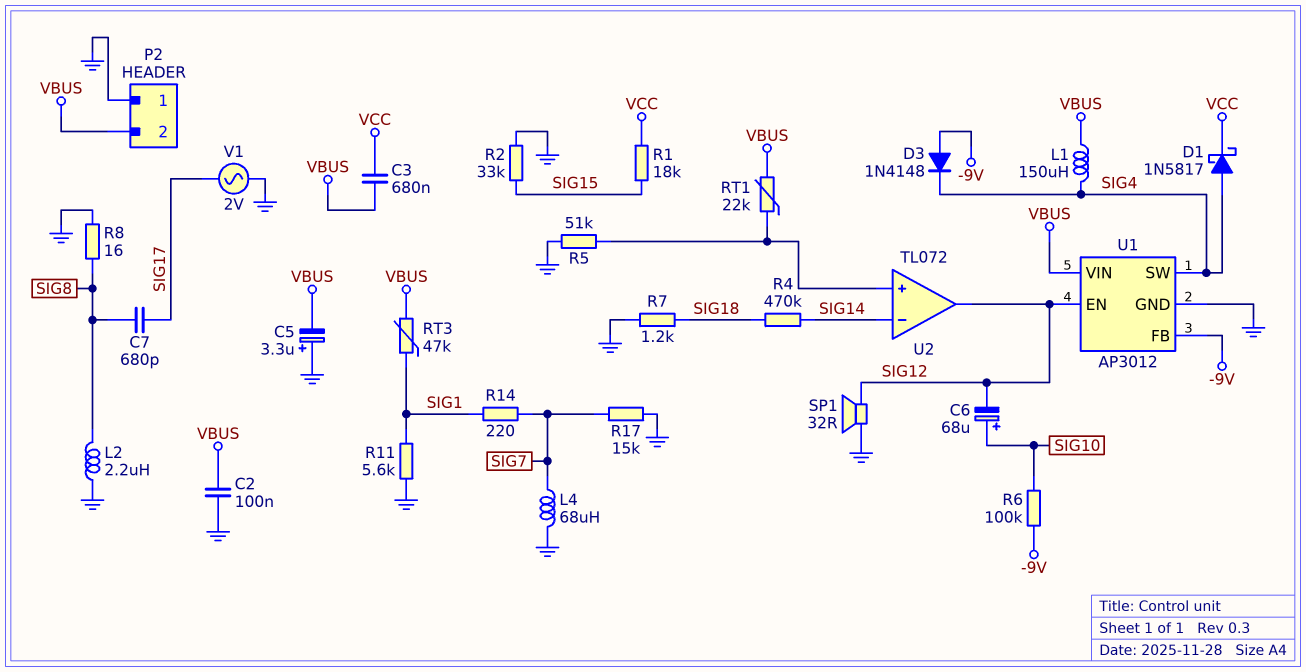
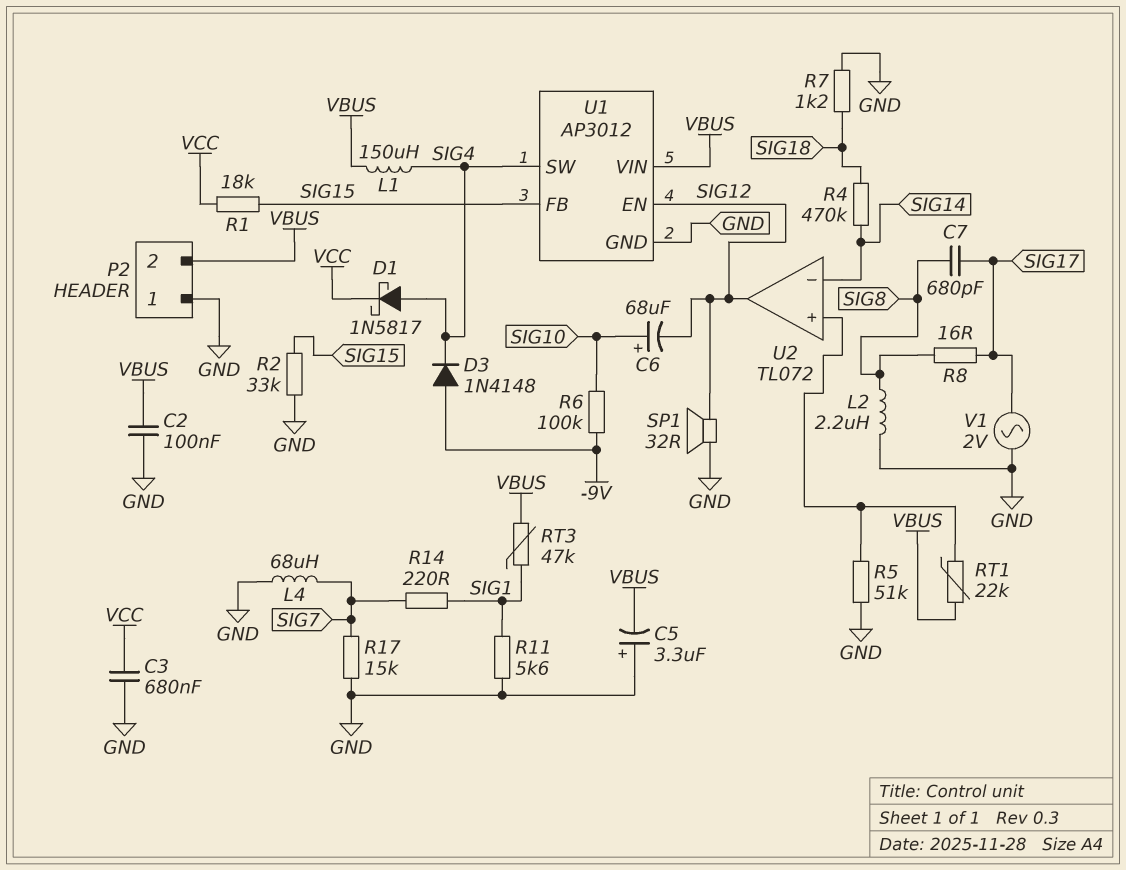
C3: 680nF (VBUS, VCC) -> 680nF (GND, VCC)
R8: 16 (GND, SIG8) -> 16 (SIG8, SIG17)
U1 pin FB: -9V -> SIG15

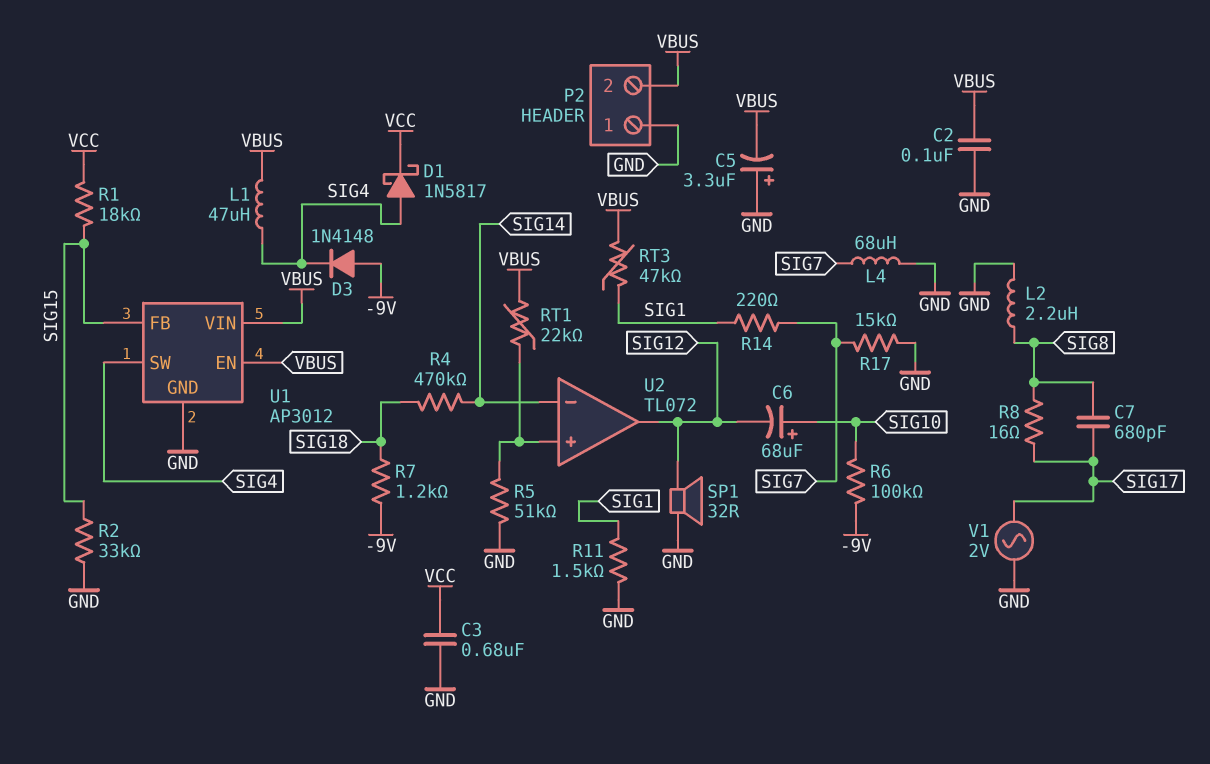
L1: 150uH (SIG4, VBUS) -> 47uH (SIG4, VBUS)
R7: 1.2k (GND, SIG18) -> 1.2k (-9V, SIG18)
R11: 5.6k (GND, SIG1) -> 1.5k (GND, SIG1)
U1 pin EN: SIG12 -> VBUS

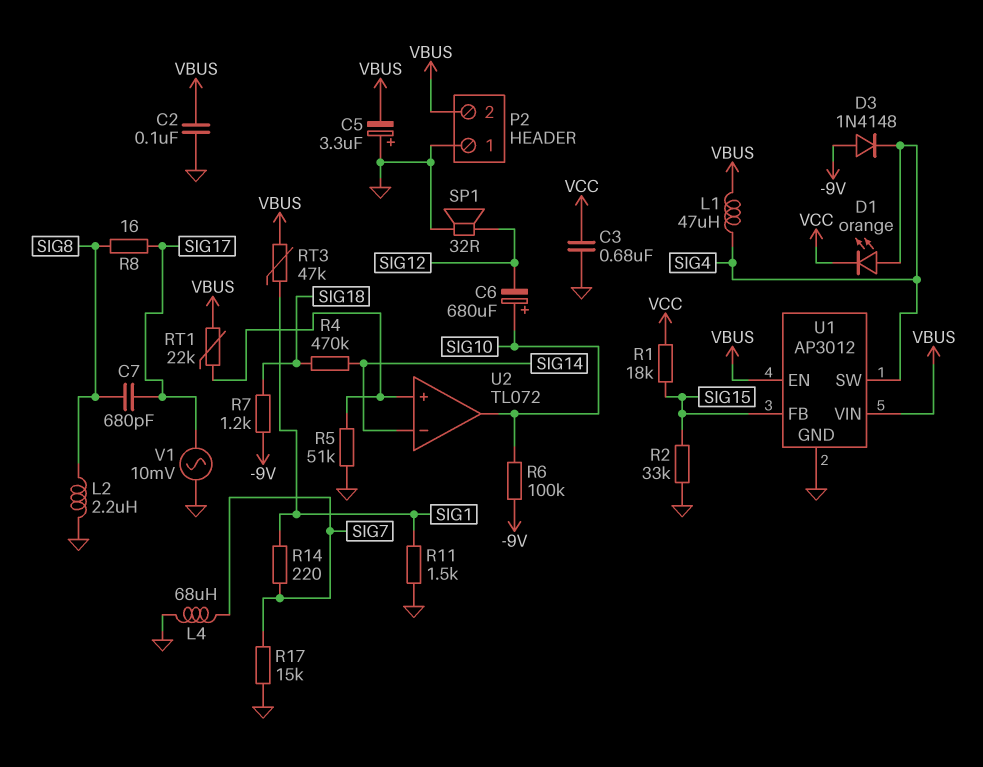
C6: 68uF (plus SIG10, minus SIG12) -> 680uF (plus SIG10, minus SIG12)
D1: schottky 1N5817 (A SIG4, K VCC) -> LED orange (A SIG4, K VCC)
U2 pin out: SIG12 -> SIG10
V1: AC 2V (GND, SIG17) -> AC 10mV (GND, SIG17)

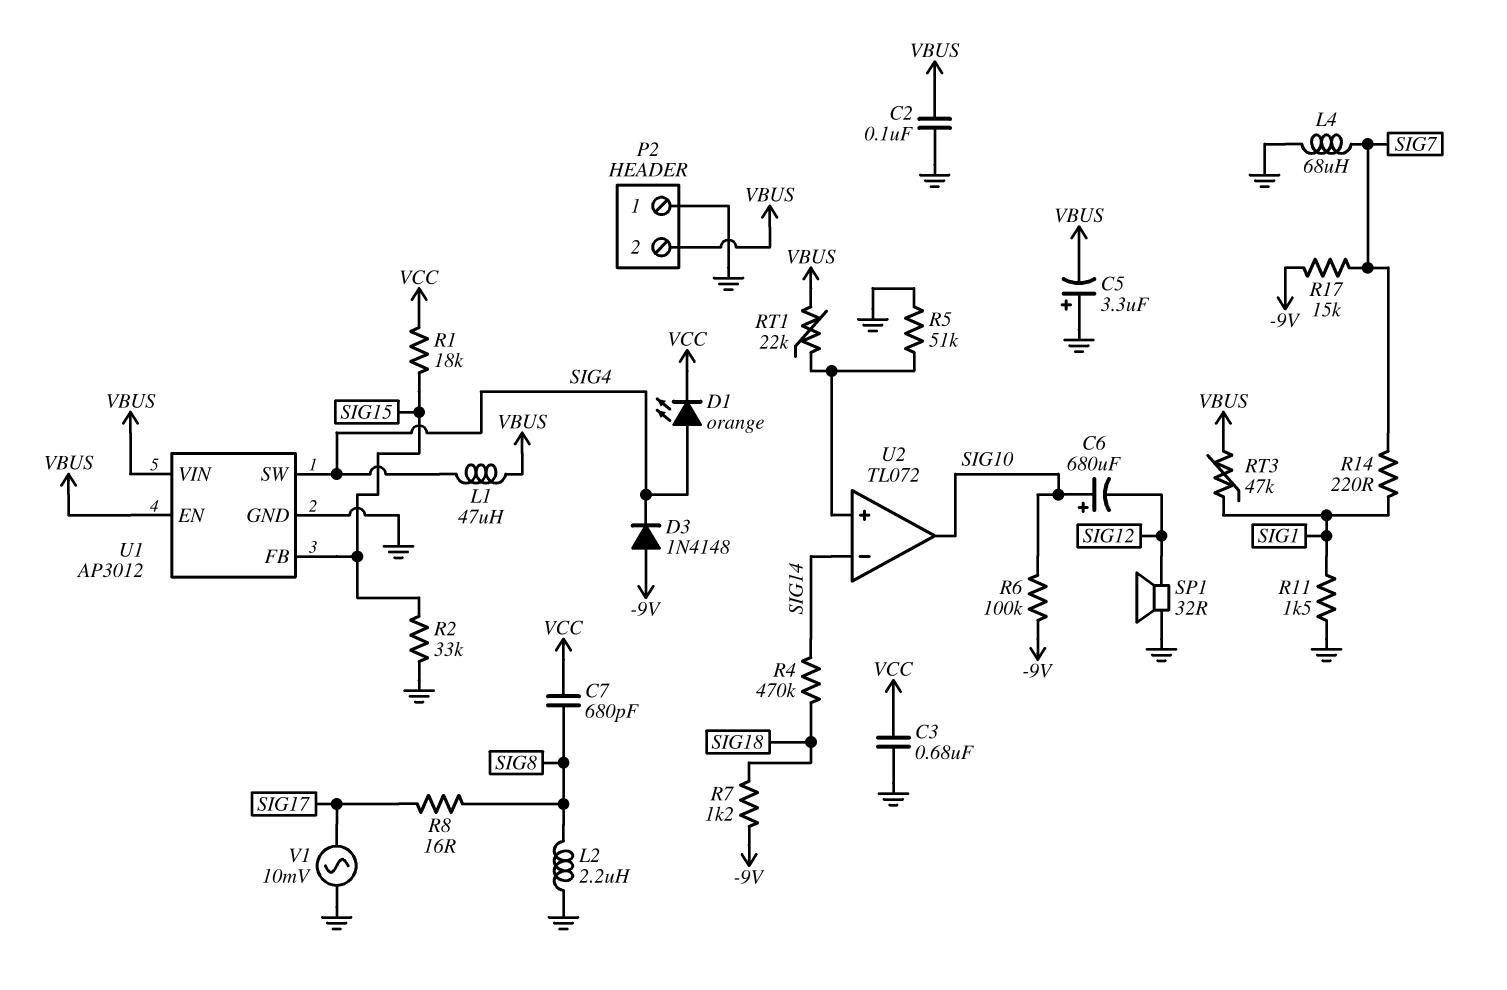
C7: 680pF (SIG8, SIG17) -> 680pF (SIG8, VCC)
R17: 15k (GND, SIG7) -> 15k (-9V, SIG7)

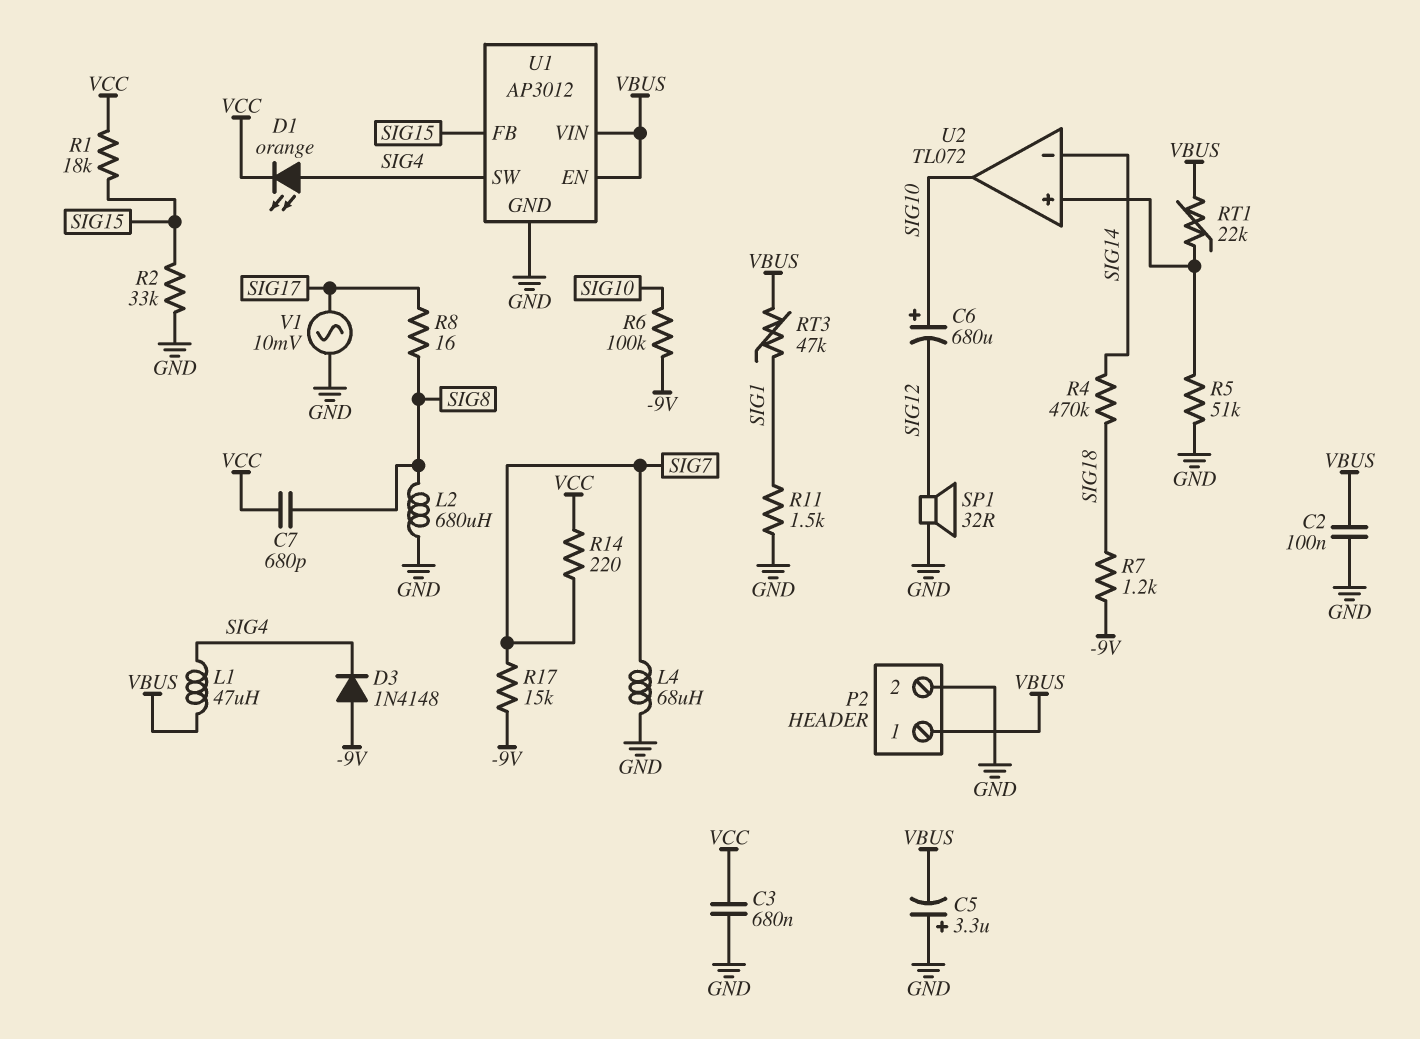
L2: 2.2uH (GND, SIG8) -> 680uH (GND, SIG8)
P2 pin 1: GND -> VBUS
P2 pin 2: VBUS -> GND
R14: 220 (SIG1, SIG7) -> 220 (SIG7, VCC)

